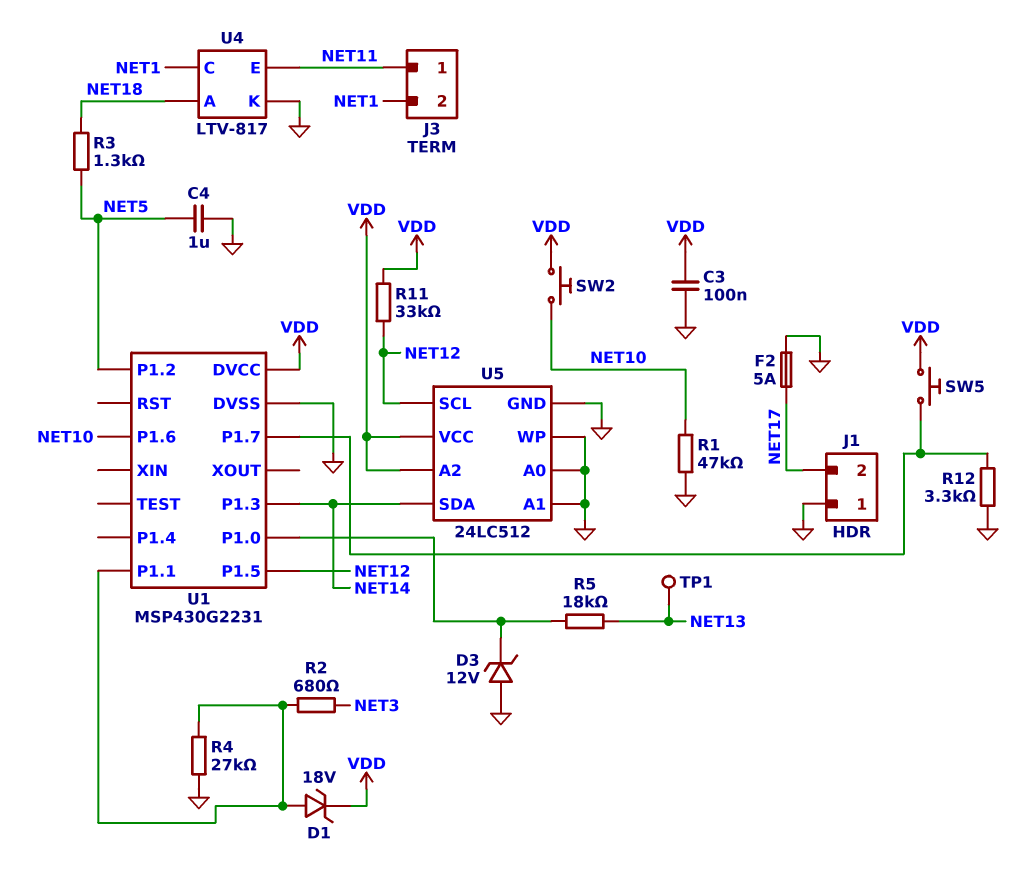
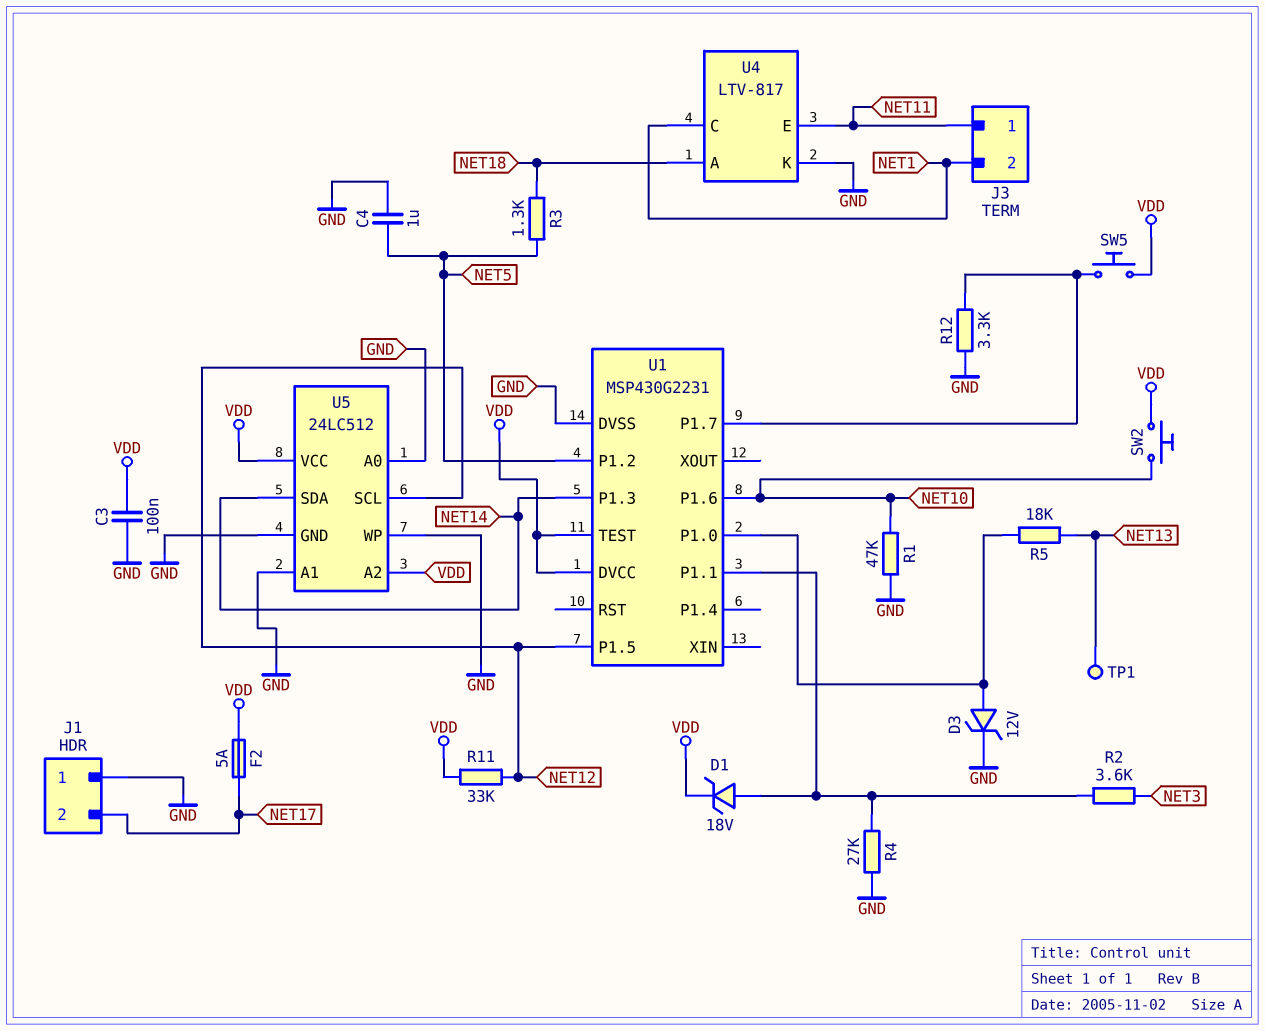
D3: zener 12V (A GND, K U1/P1.0) -> zener 12V (A U1/P1.0, K GND)
F2: 5A (GND, NET17) -> 5A (NET17, VDD)
R2: 680 (NET3, U1/P1.1) -> 3.6k (NET3, U1/P1.1)
U1 pin TEST: none -> VDD

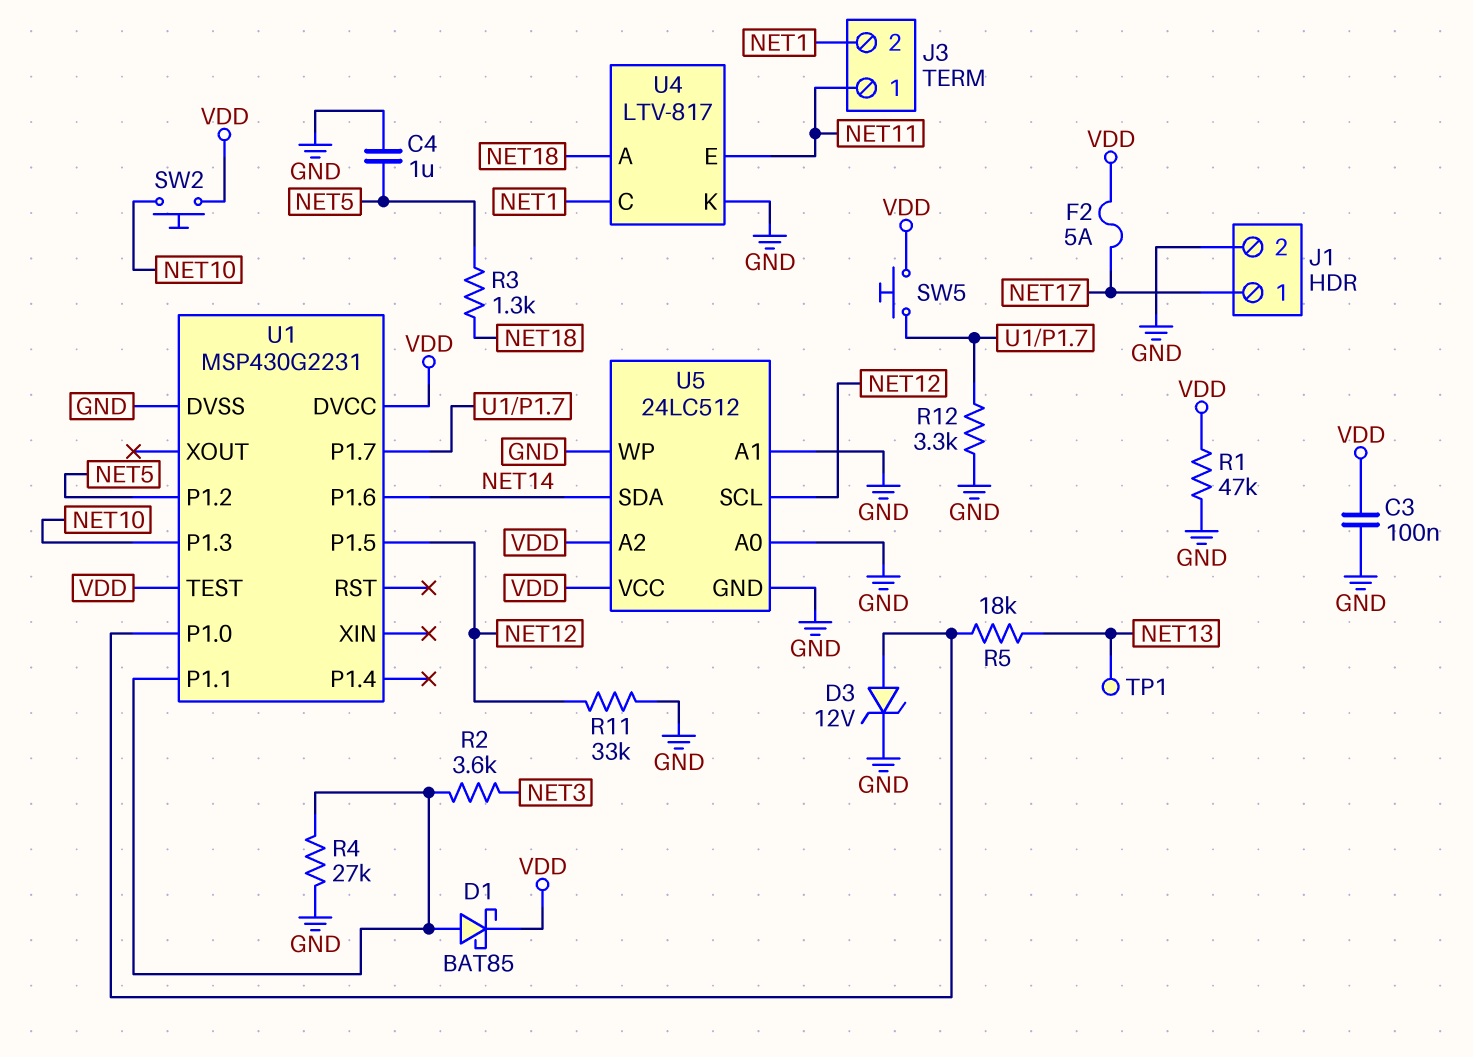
D1: zener 18V (A U1/P1.1, K VDD) -> schottky BAT85 (A U1/P1.1, K VDD)
J1 pin 1: GND -> NET17
J1 pin 2: NET17 -> GND
R1: 47k (GND, NET10) -> 47k (GND, VDD)
R11: 33k (NET12, VDD) -> 33k (GND, NET12)
U1 pin P1.3: NET14 -> NET10
U1 pin P1.6: NET10 -> NET14

